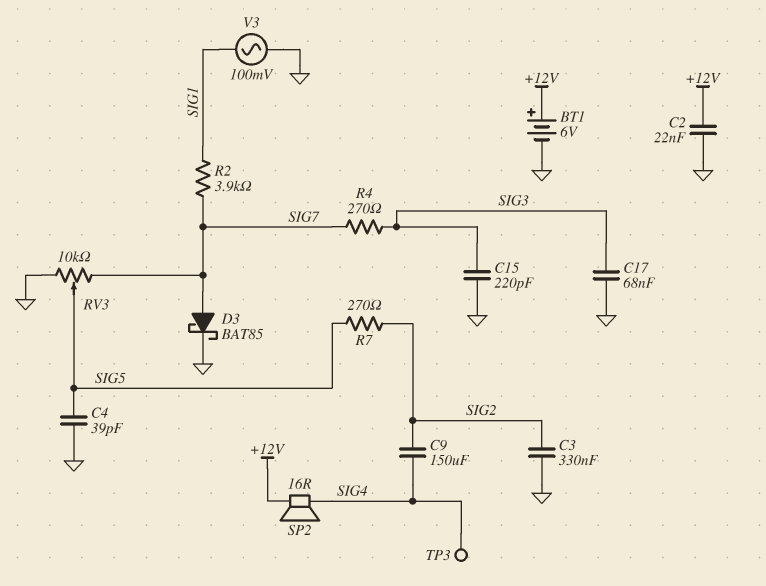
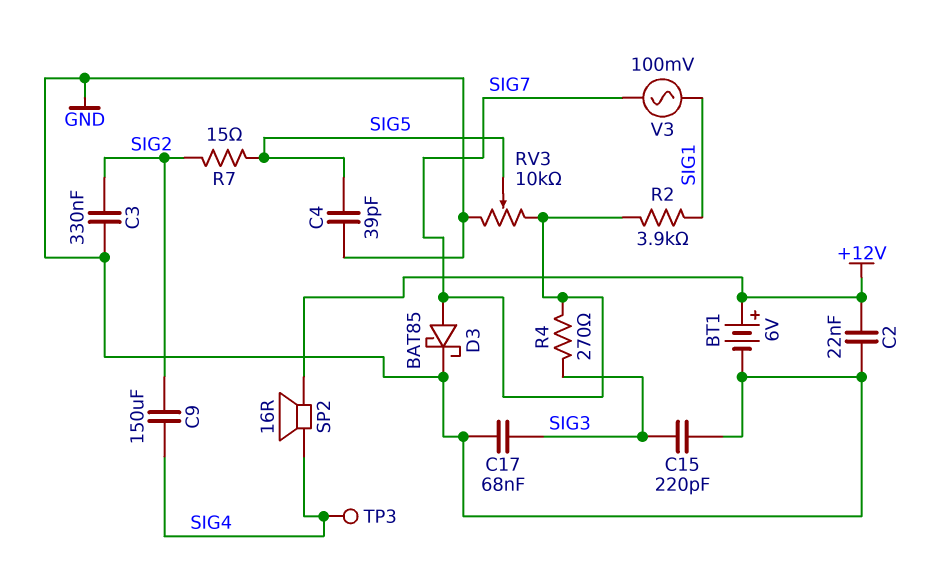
R7: 270 (SIG2, SIG5) -> 15 (SIG2, SIG5)
V3: AC 100mV (GND, SIG1) -> AC 100mV (SIG1, SIG7)

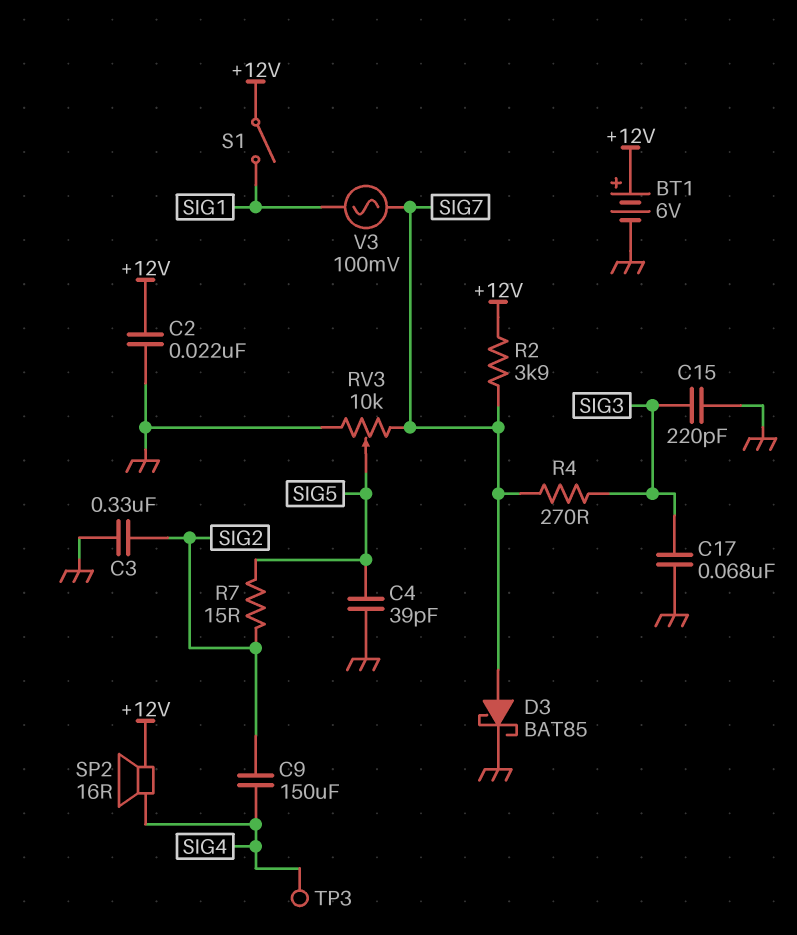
R2: 3.9k (SIG1, SIG7) -> 3.9k (+12V, SIG7)
S1: none -> switch (+12V, SIG1)

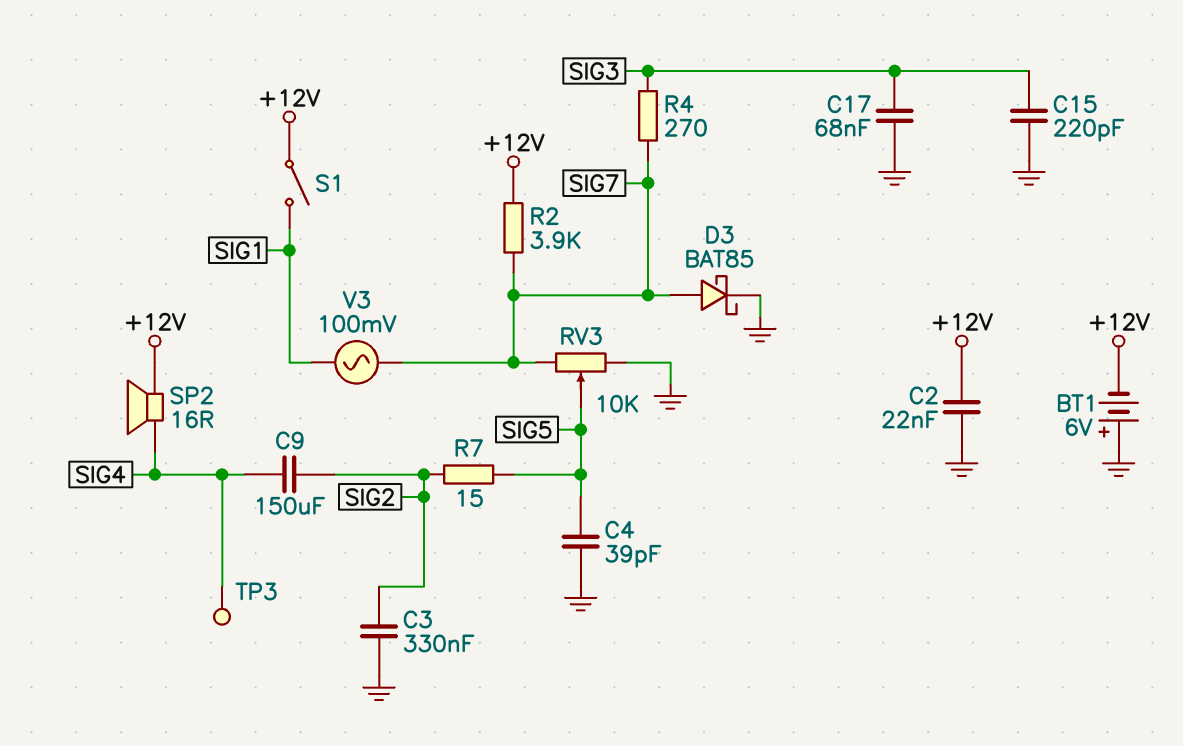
BT1: 6V (plus +12V, minus GND) -> 6V (plus GND, minus +12V)

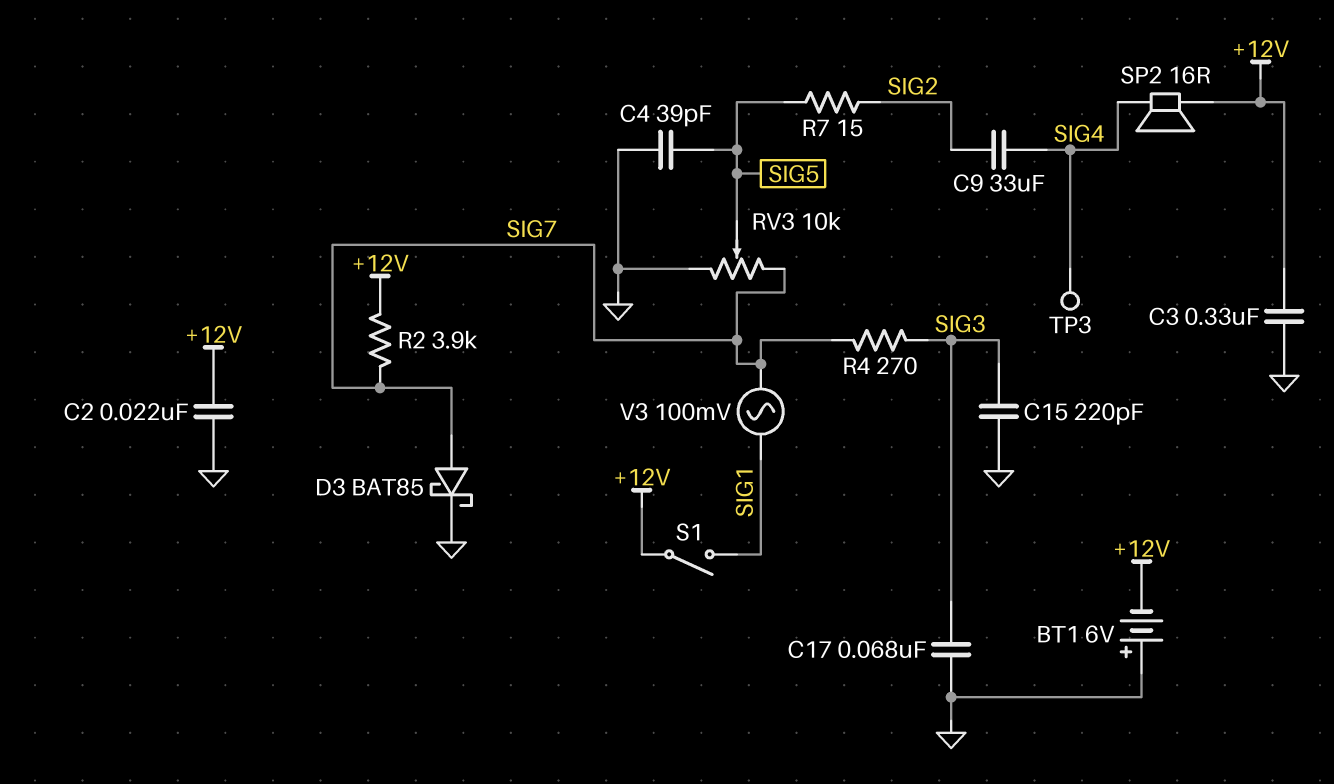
C3: 330nF (GND, SIG2) -> 330nF (+12V, GND)
C9: 150uF (SIG2, SIG4) -> 33uF (SIG2, SIG4)

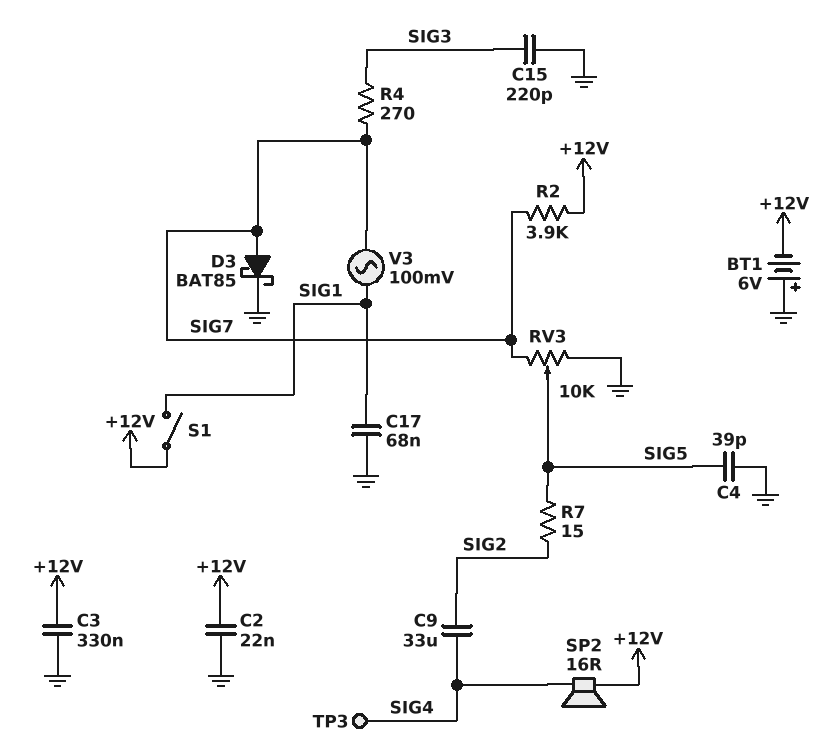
C17: 68nF (GND, SIG3) -> 68nF (GND, SIG1)

